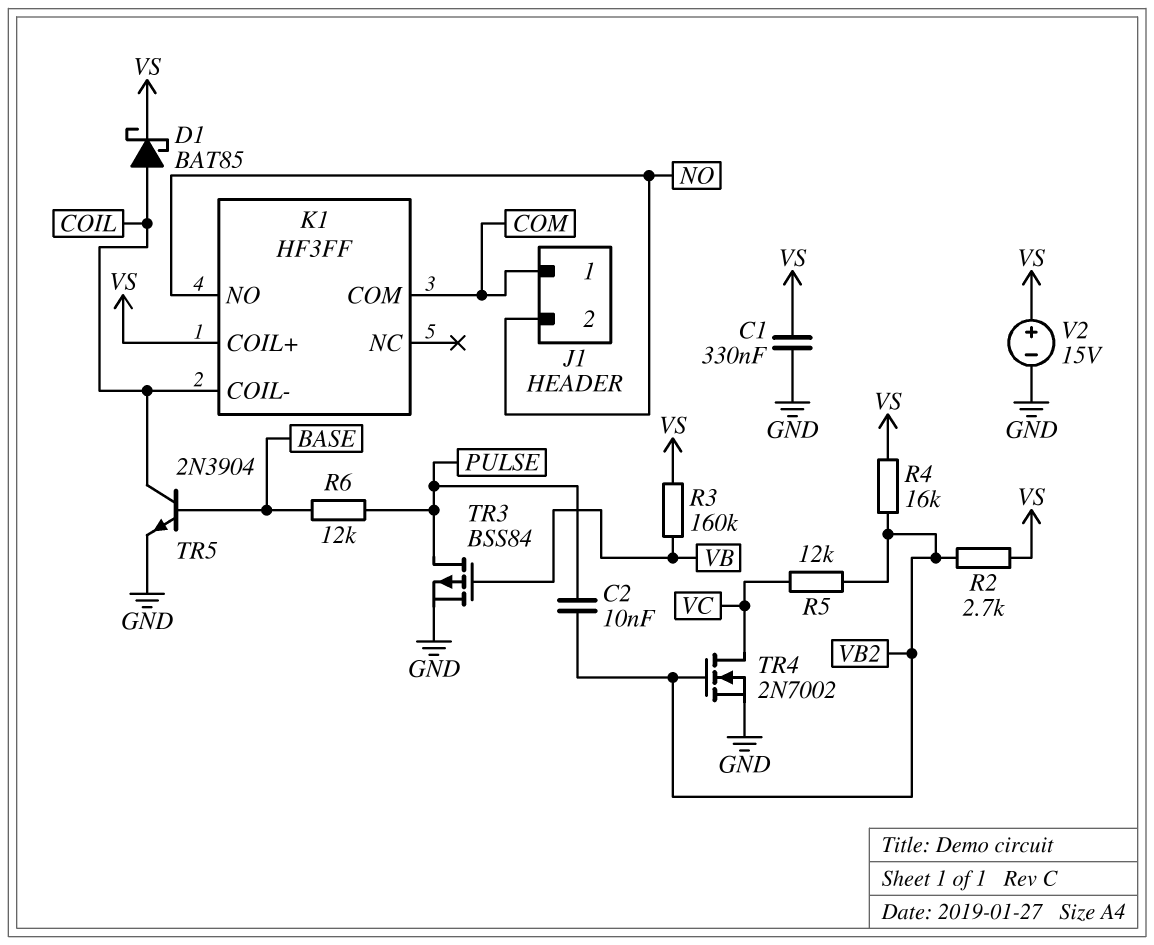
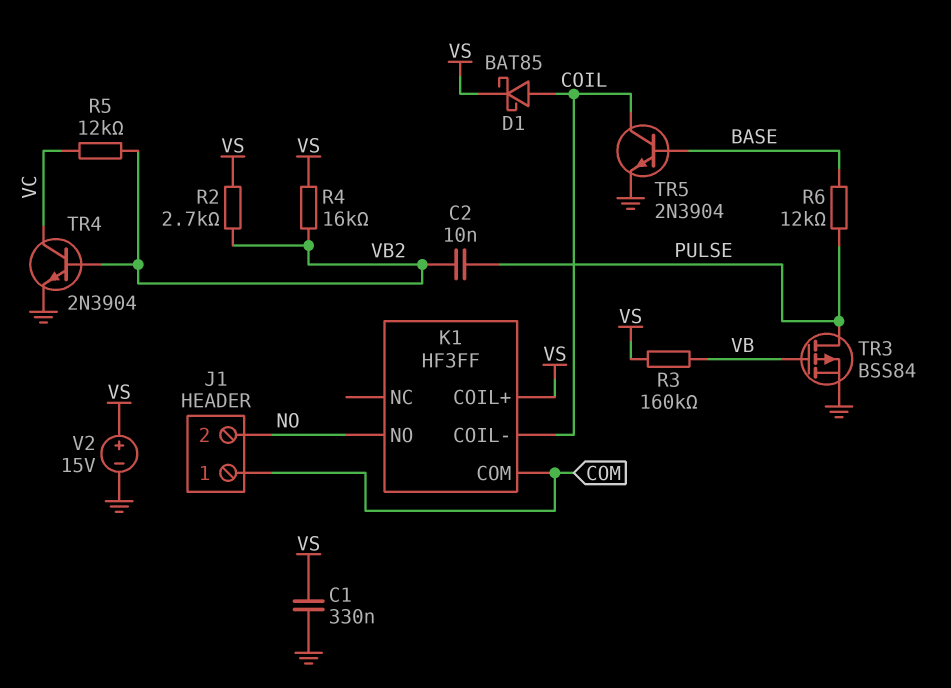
TR4: NMOS 2N7002 (G VB2, D VC, S GND) -> NPN 2N3904 (B VB2, C VC, E GND)

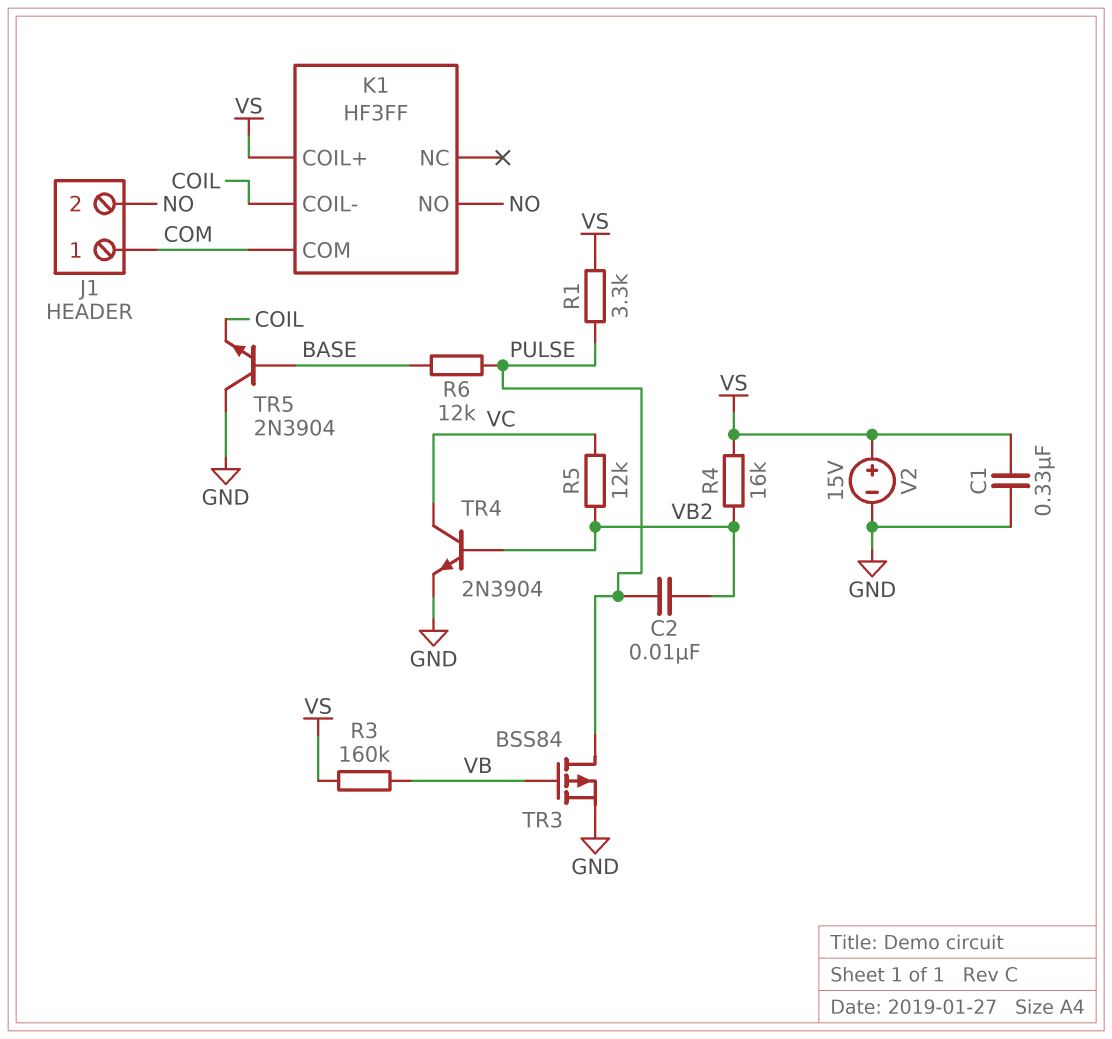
D1: schottky BAT85 (A COIL, K VS) -> none
R1: none -> 3.3k (PULSE, VS)
R2: 2.7k (VB2, VS) -> none
TR5: NPN 2N3904 (B BASE, C COIL, E GND) -> NPN 2N3904 (B BASE, C GND, E COIL)

